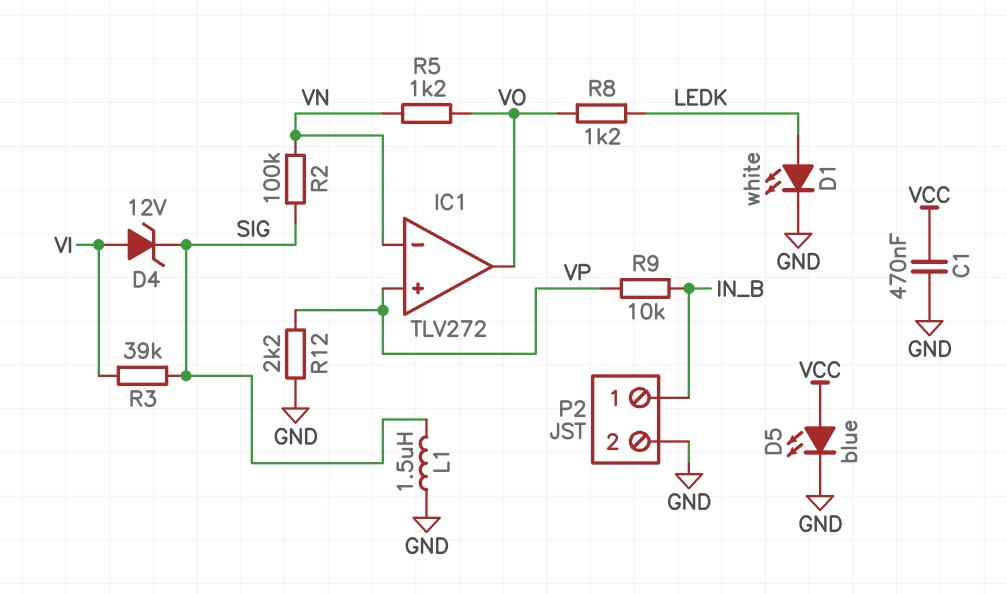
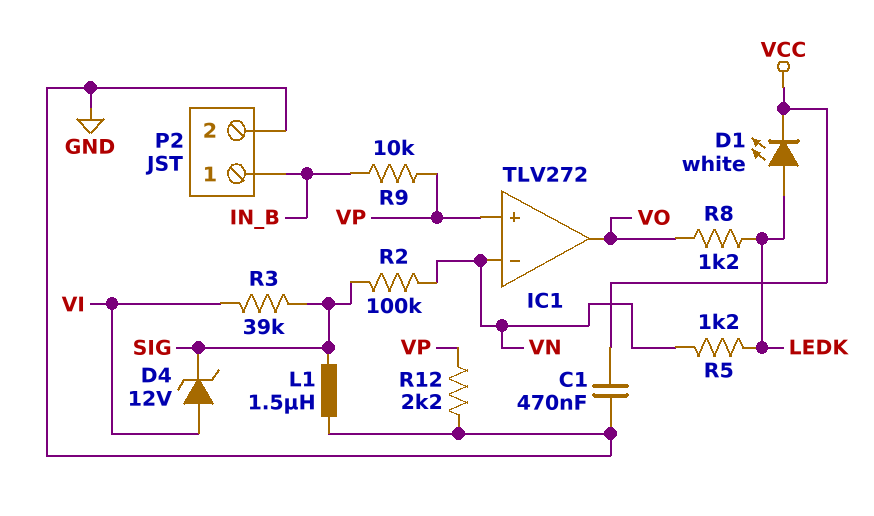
D1: LED white (A LEDK, K GND) -> LED white (A LEDK, K VCC)
D5: LED blue (A VCC, K GND) -> none
R5: 1.2k (VN, VO) -> 1.2k (LEDK, VN)

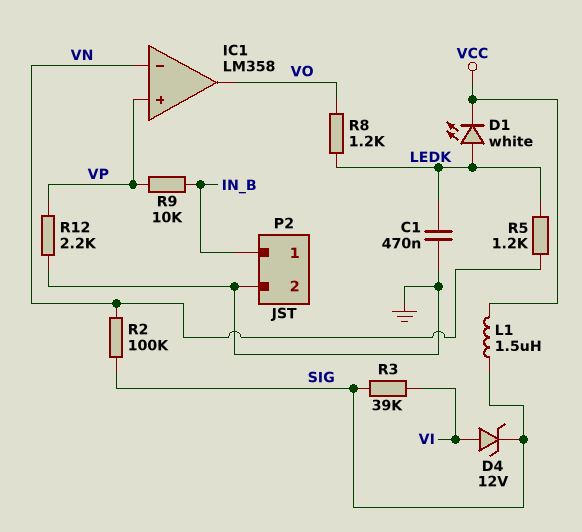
C1: 470nF (GND, VCC) -> 470nF (GND, LEDK)
IC1: TLV272 -> LM358
L1: 1.5uH (GND, SIG) -> 1.5uH (SIG, VCC)

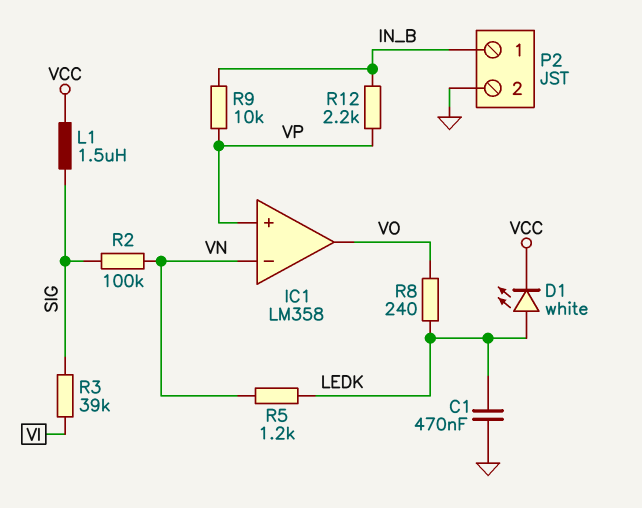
D4: zener 12V (A VI, K SIG) -> none
R8: 1.2k (LEDK, VO) -> 240 (LEDK, VO)
R12: 2.2k (GND, VP) -> 2.2k (IN_B, VP)

